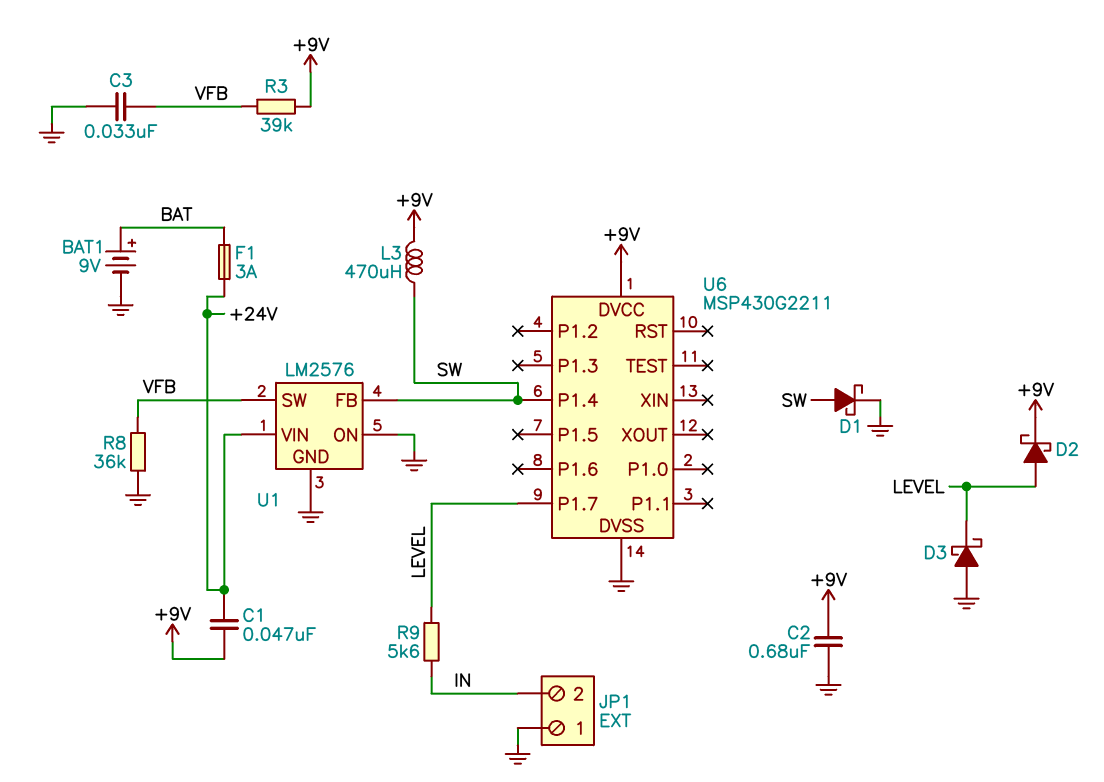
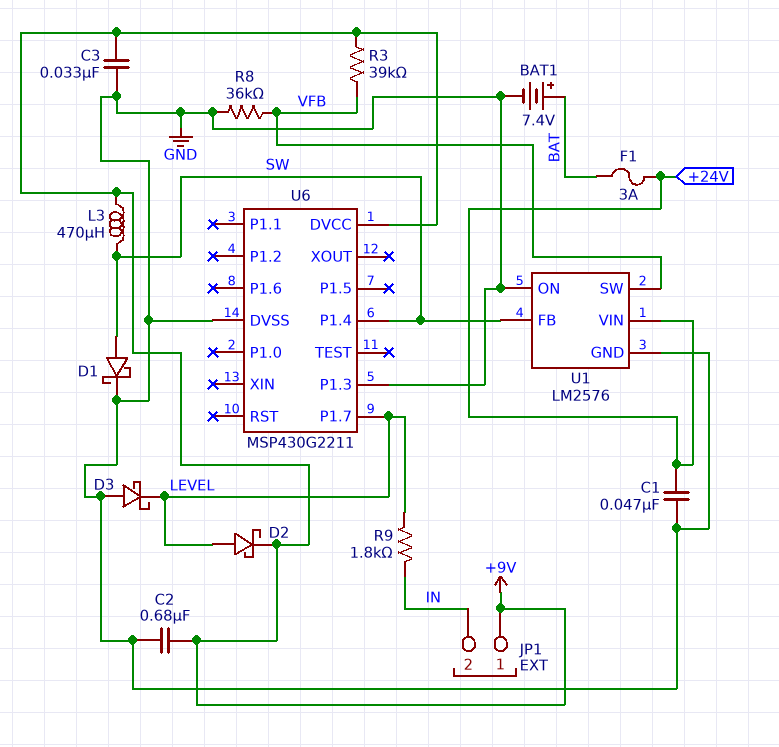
BAT1: 9V (plus BAT, minus GND) -> 7.4V (plus BAT, minus GND)
C1: 47nF (+9V, +24V) -> 47nF (+24V, GND)
C3: 33nF (GND, VFB) -> 33nF (+9V, GND)
JP1 pin 1: GND -> +9V
R9: 5.6k (IN, LEVEL) -> 1.8k (IN, LEVEL)
U6 pin P1.3: none -> GND

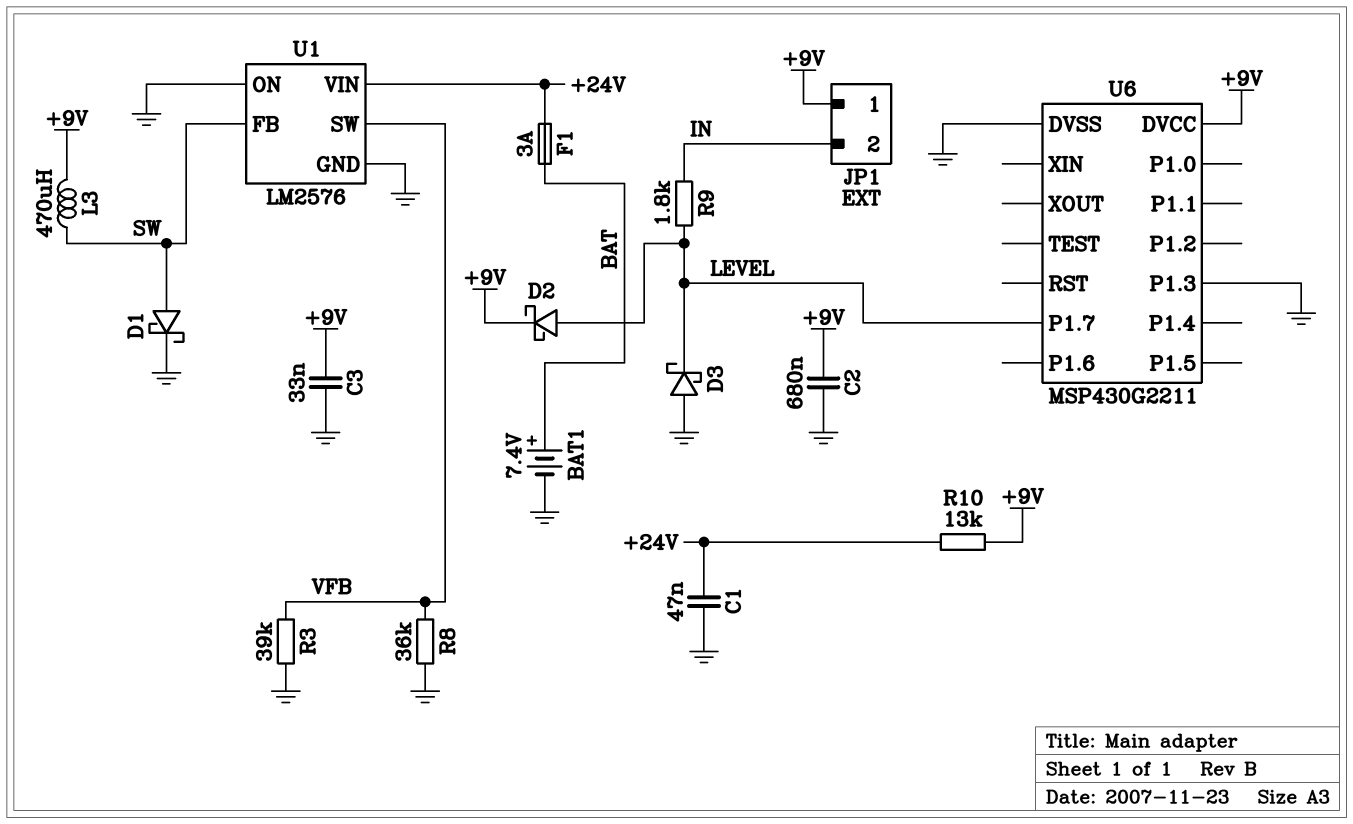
R3: 39k (+9V, VFB) -> 39k (GND, VFB)
R10: none -> 13k (+9V, +24V)
U6 pin P1.4: SW -> none

